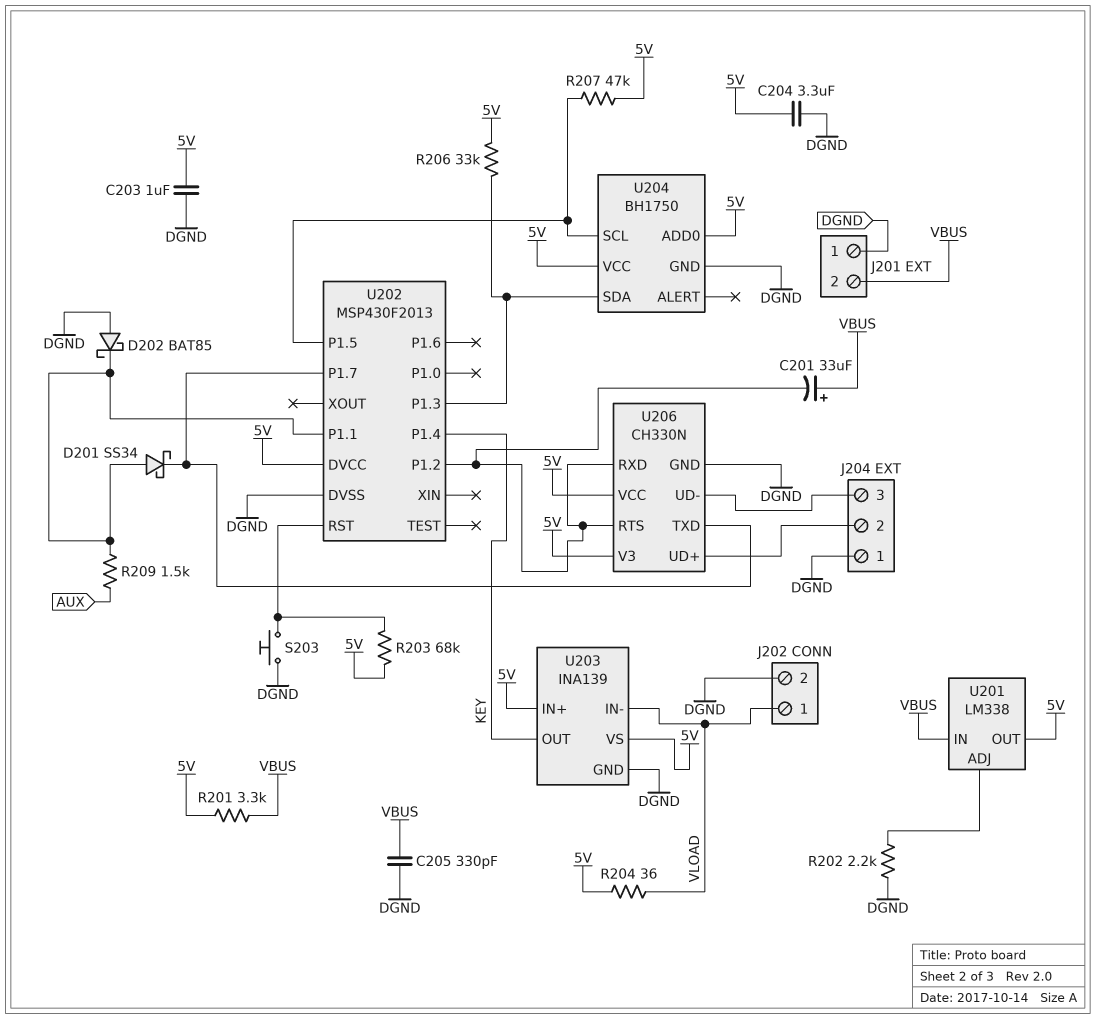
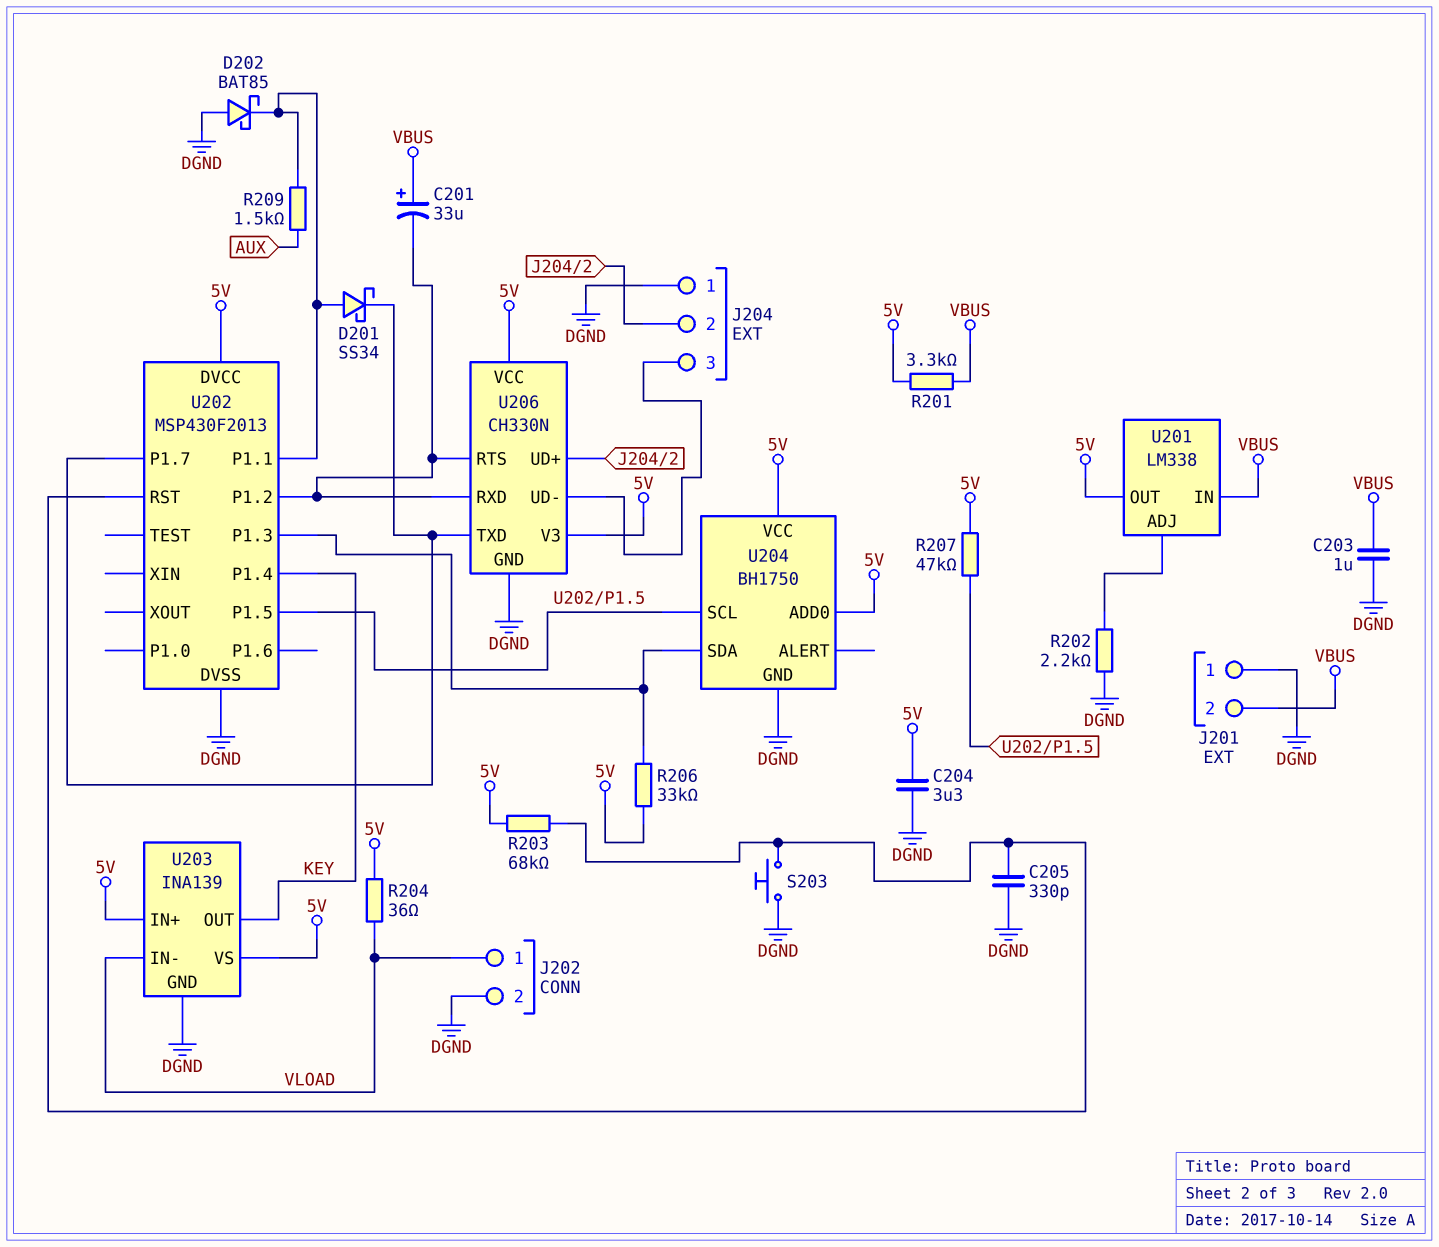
C203: 1uF (5V, DGND) -> 1uF (DGND, VBUS)
C205: 330pF (DGND, VBUS) -> 330pF (DGND, U202/RST)

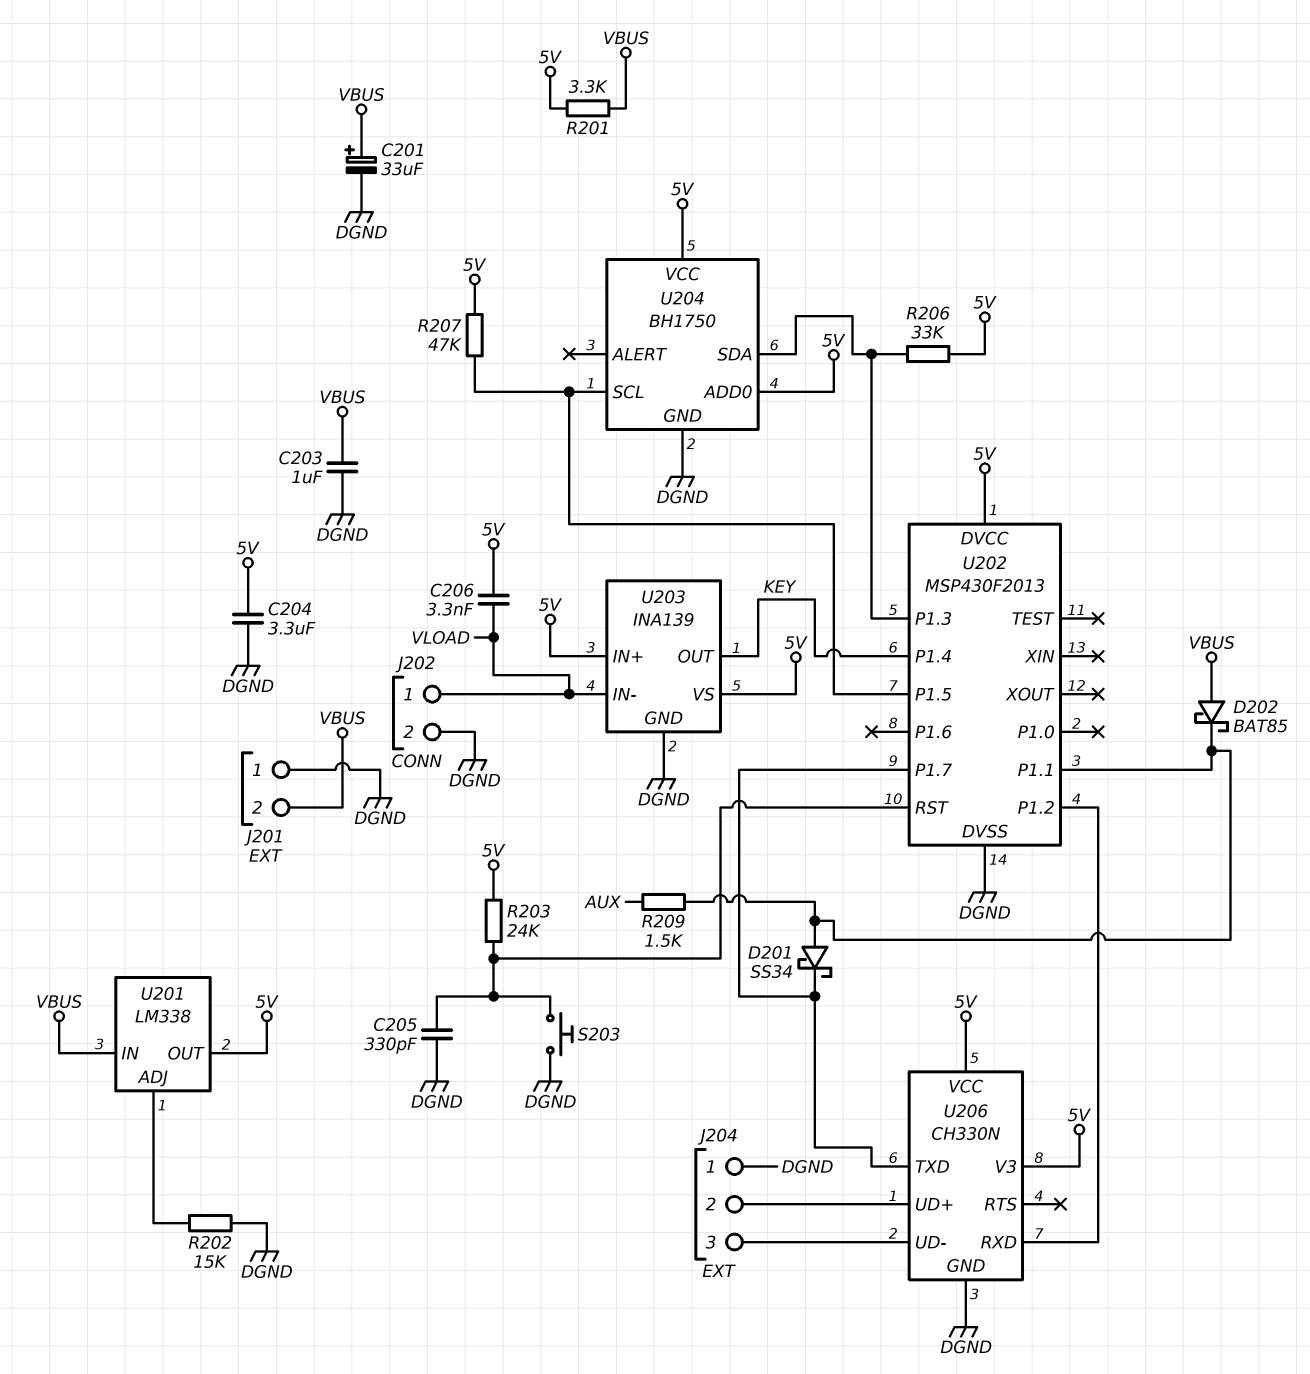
C201: 33uF (plus VBUS, minus U202/P1.2) -> 33uF (plus VBUS, minus DGND)
C206: none -> 3.3nF (5V, VLOAD)
D202: schottky BAT85 (A DGND, K U202/P1.1) -> schottky BAT85 (A VBUS, K U202/P1.1)
R202: 2.2k (DGND, U201/ADJ) -> 15k (DGND, U201/ADJ)
R203: 68k (5V, U202/RST) -> 24k (5V, U202/RST)
R204: 36 (5V, VLOAD) -> none
U206 pin RTS: U202/P1.2 -> none

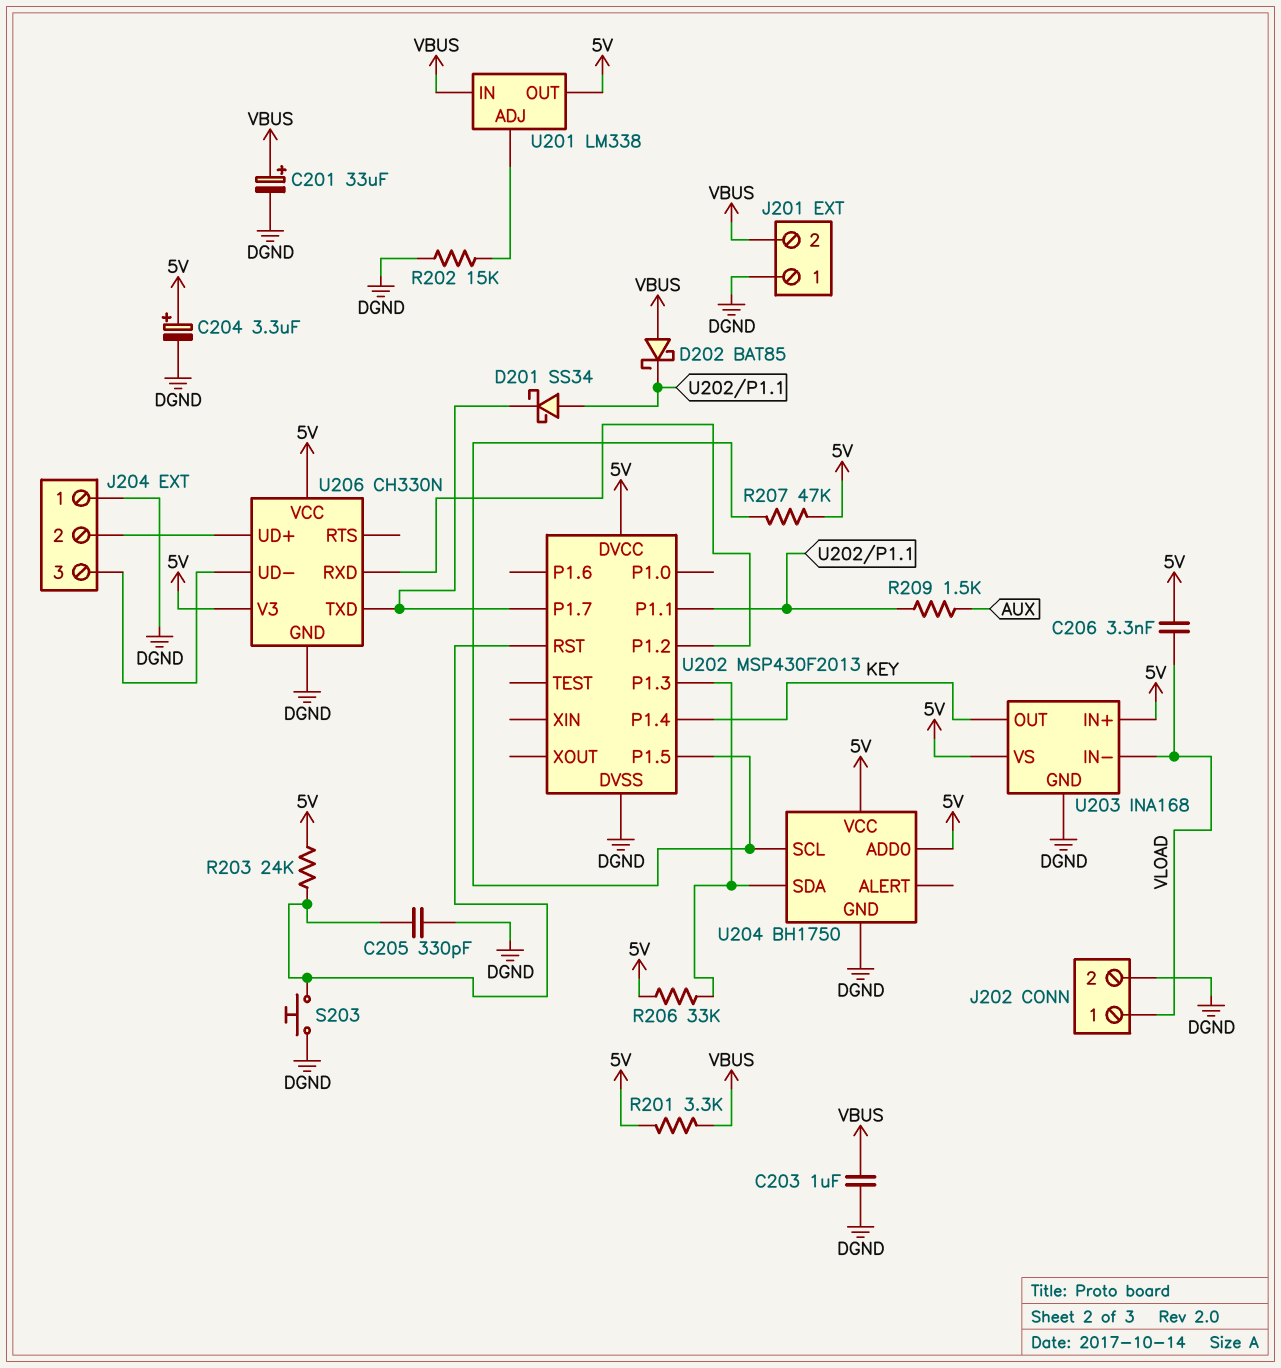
C204: 3.3uF (5V, DGND) -> 3.3uF (plus 5V, minus DGND)
U203: INA139 -> INA168

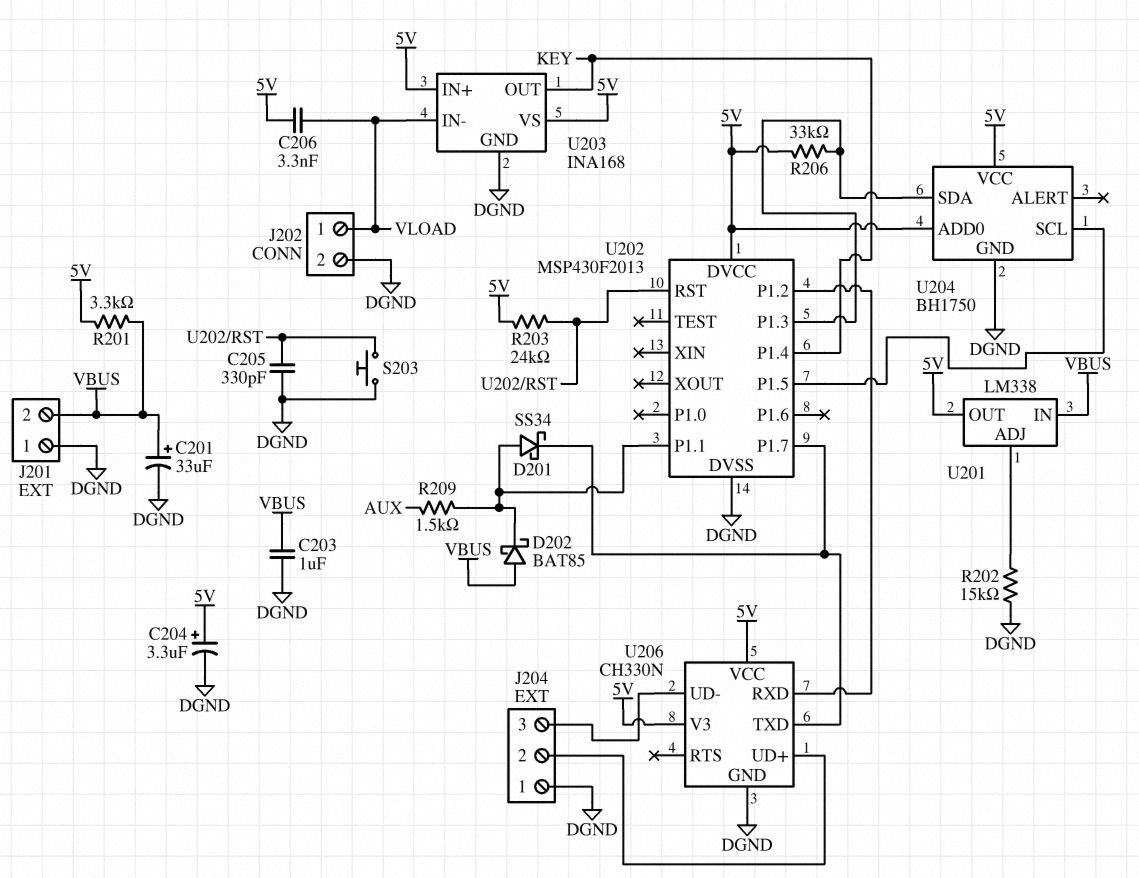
R207: 47k (5V, U202/P1.5) -> none

